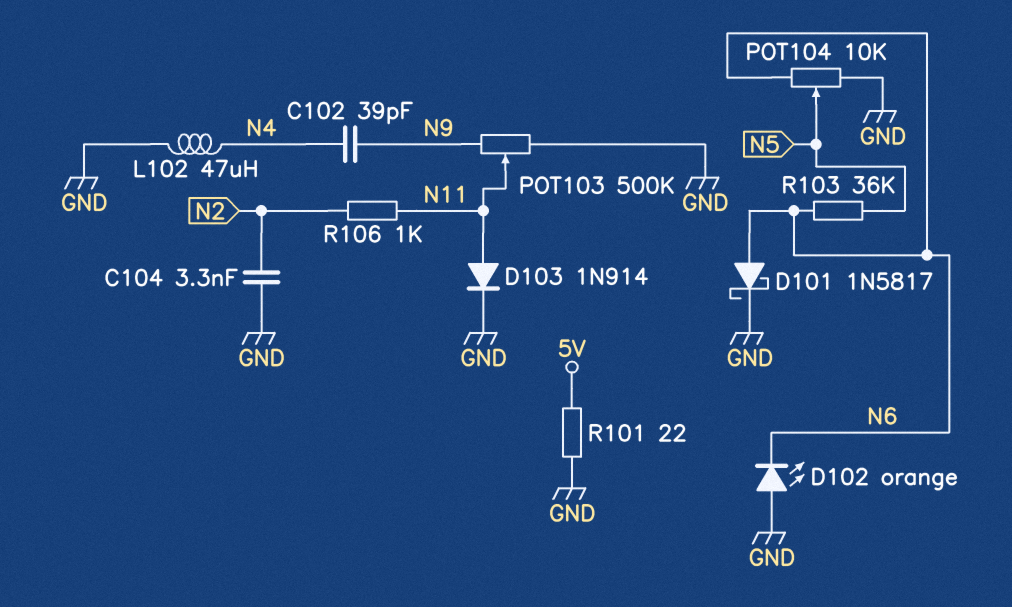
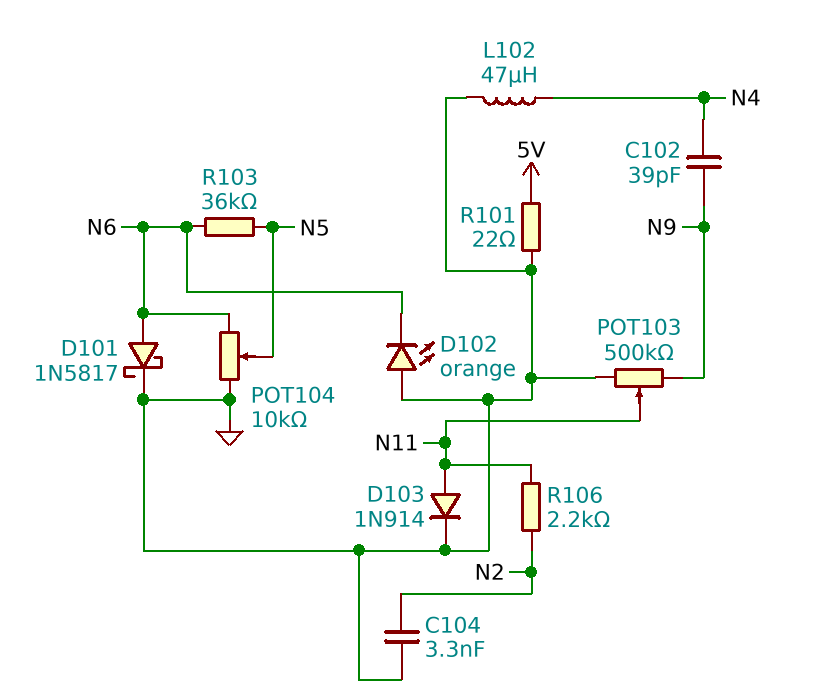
R106: 1k (N2, N11) -> 2.2k (N2, N11)

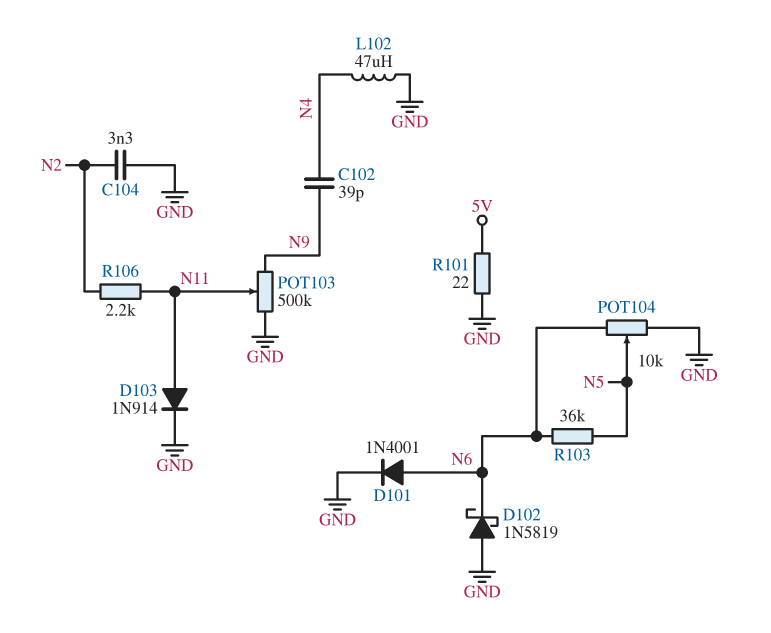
D101: schottky 1N5817 (A N6, K GND) -> diode 1N4001 (A N6, K GND)
D102: LED orange (A GND, K N6) -> schottky 1N5819 (A GND, K N6)

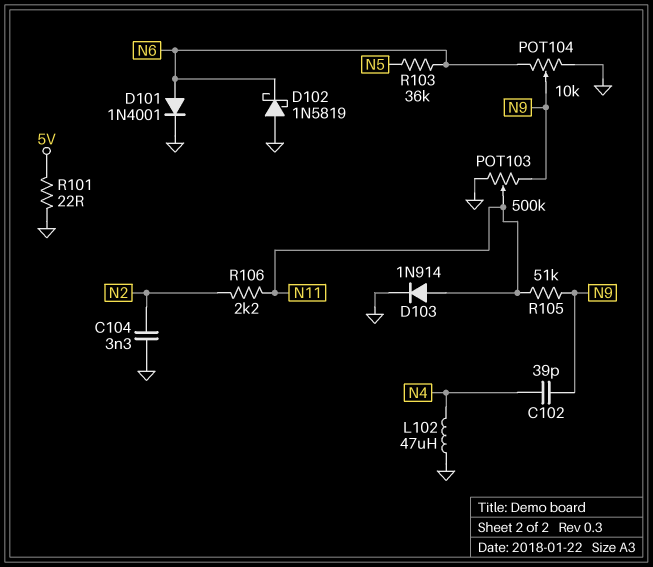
POT104: 10k (GND, N6, wiper N5) -> 10k (GND, N6, wiper N9)
R105: none -> 51k (N9, N11)

